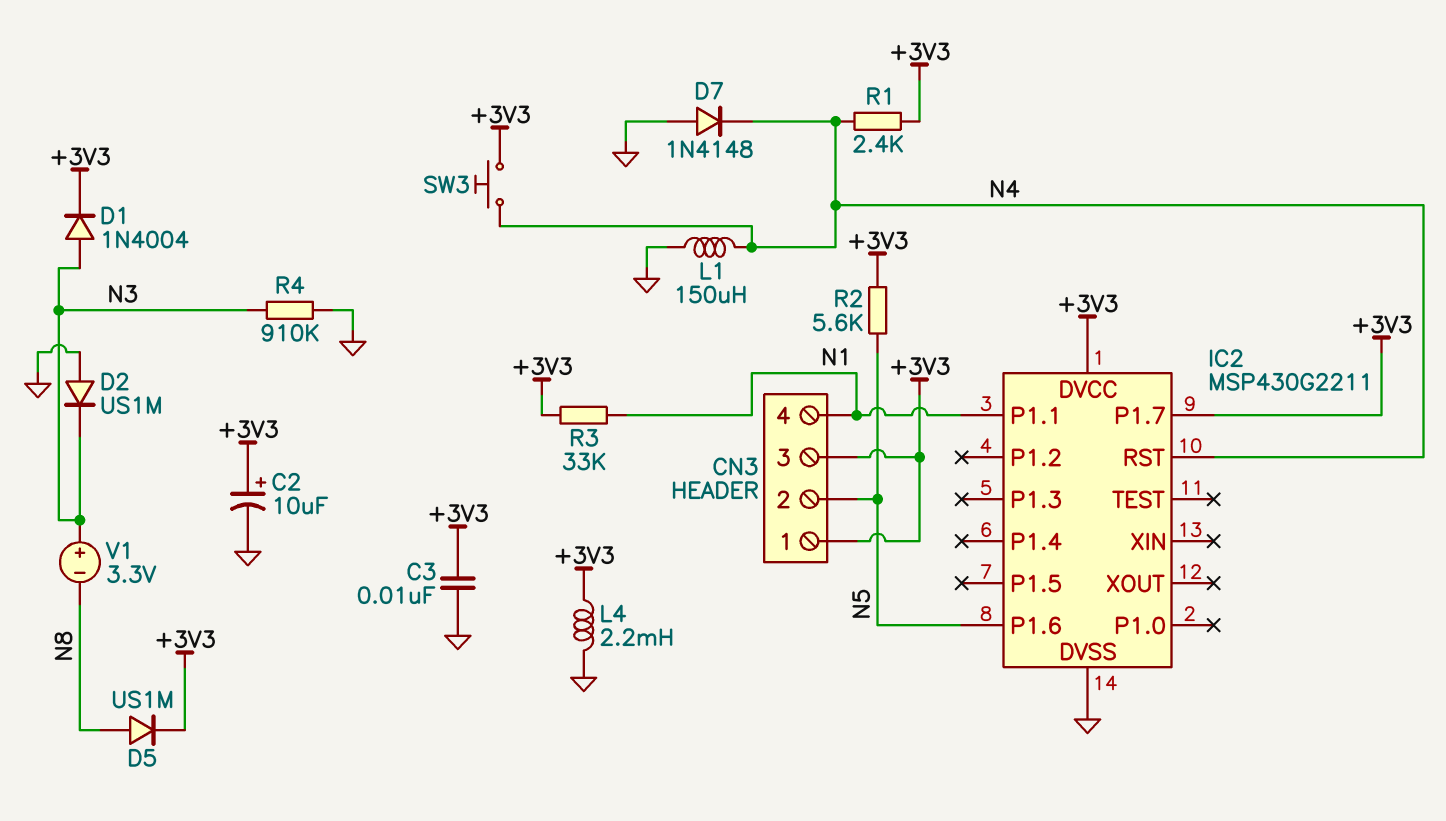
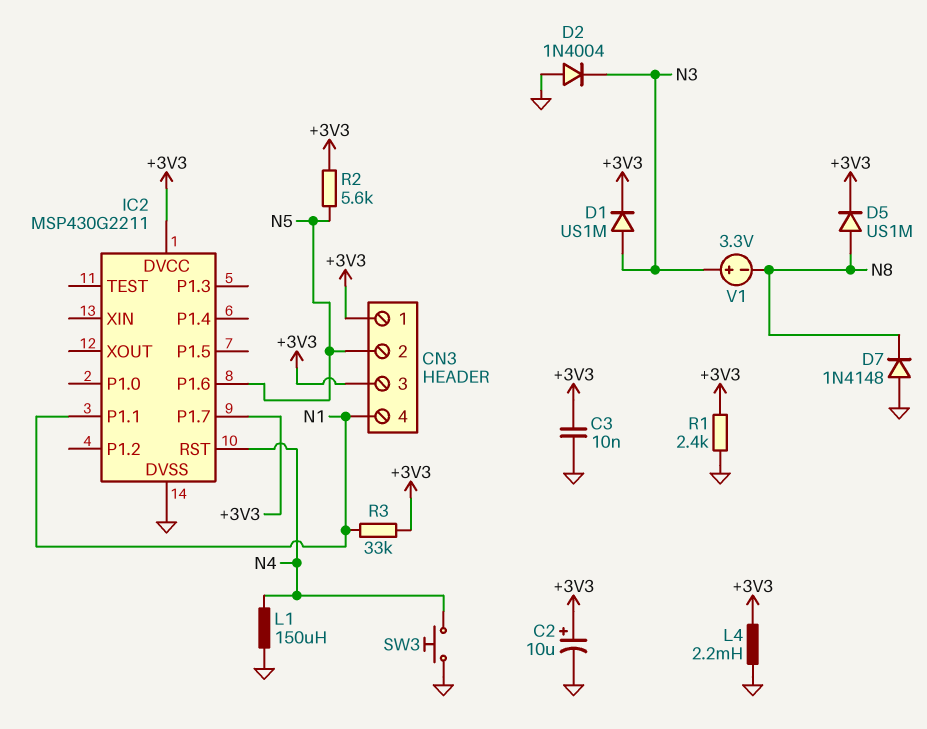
D1: diode 1N4004 (A N3, K +3V3) -> diode US1M (A N3, K +3V3)
D2: diode US1M (A GND, K N3) -> diode 1N4004 (A GND, K N3)
D7: diode 1N4148 (A GND, K N4) -> diode 1N4148 (A GND, K N8)
R1: 2.4k (+3V3, N4) -> 2.4k (+3V3, GND)
R4: 910k (GND, N3) -> none
SW3: button (+3V3, N4) -> button (GND, N4)

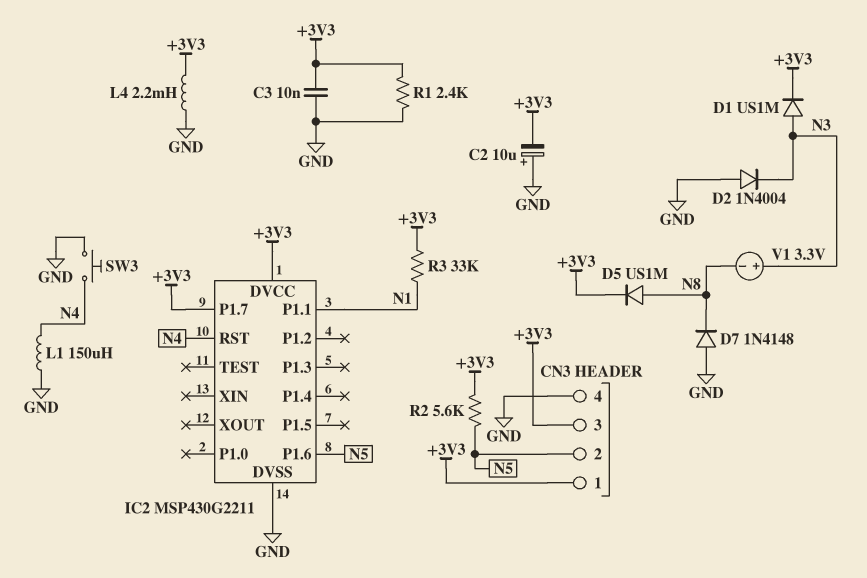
C2: 10uF (plus +3V3, minus GND) -> 10uF (plus GND, minus +3V3)
CN3 pin 4: N1 -> GND

